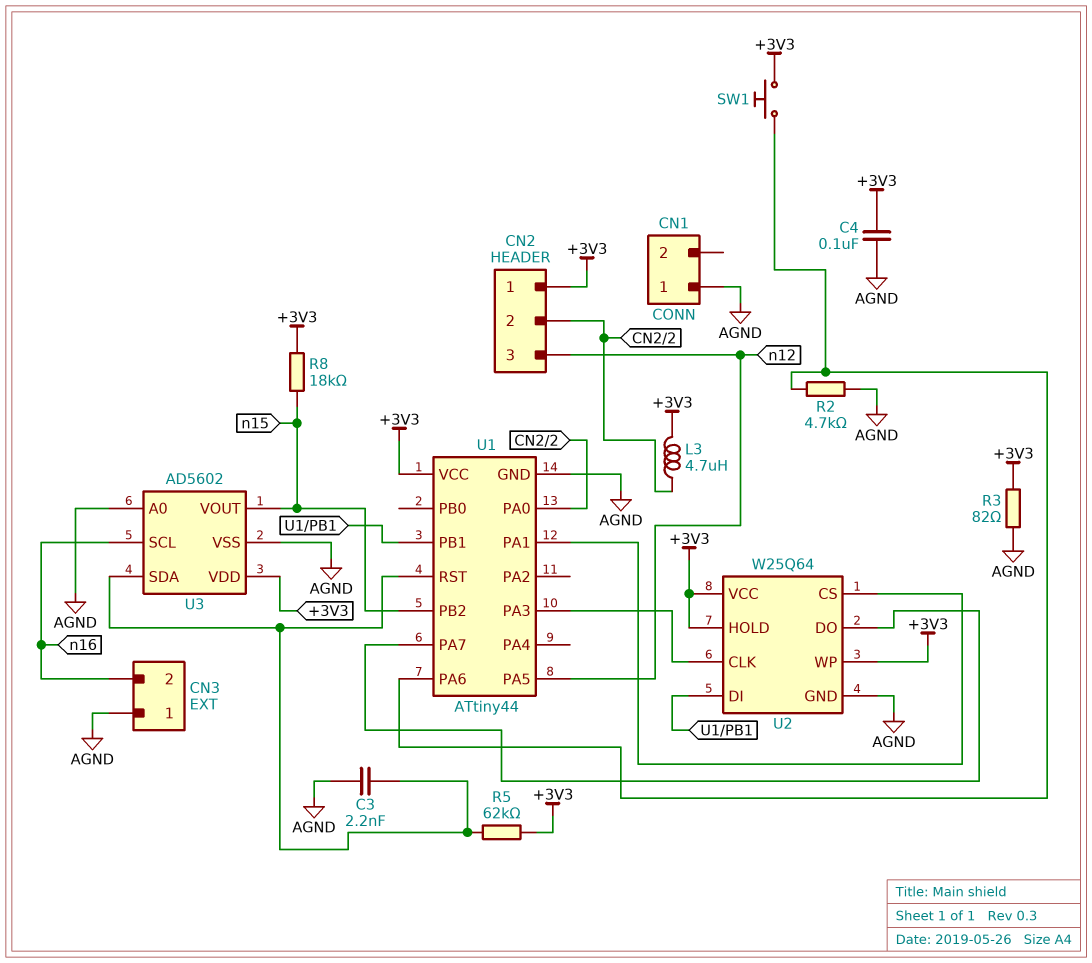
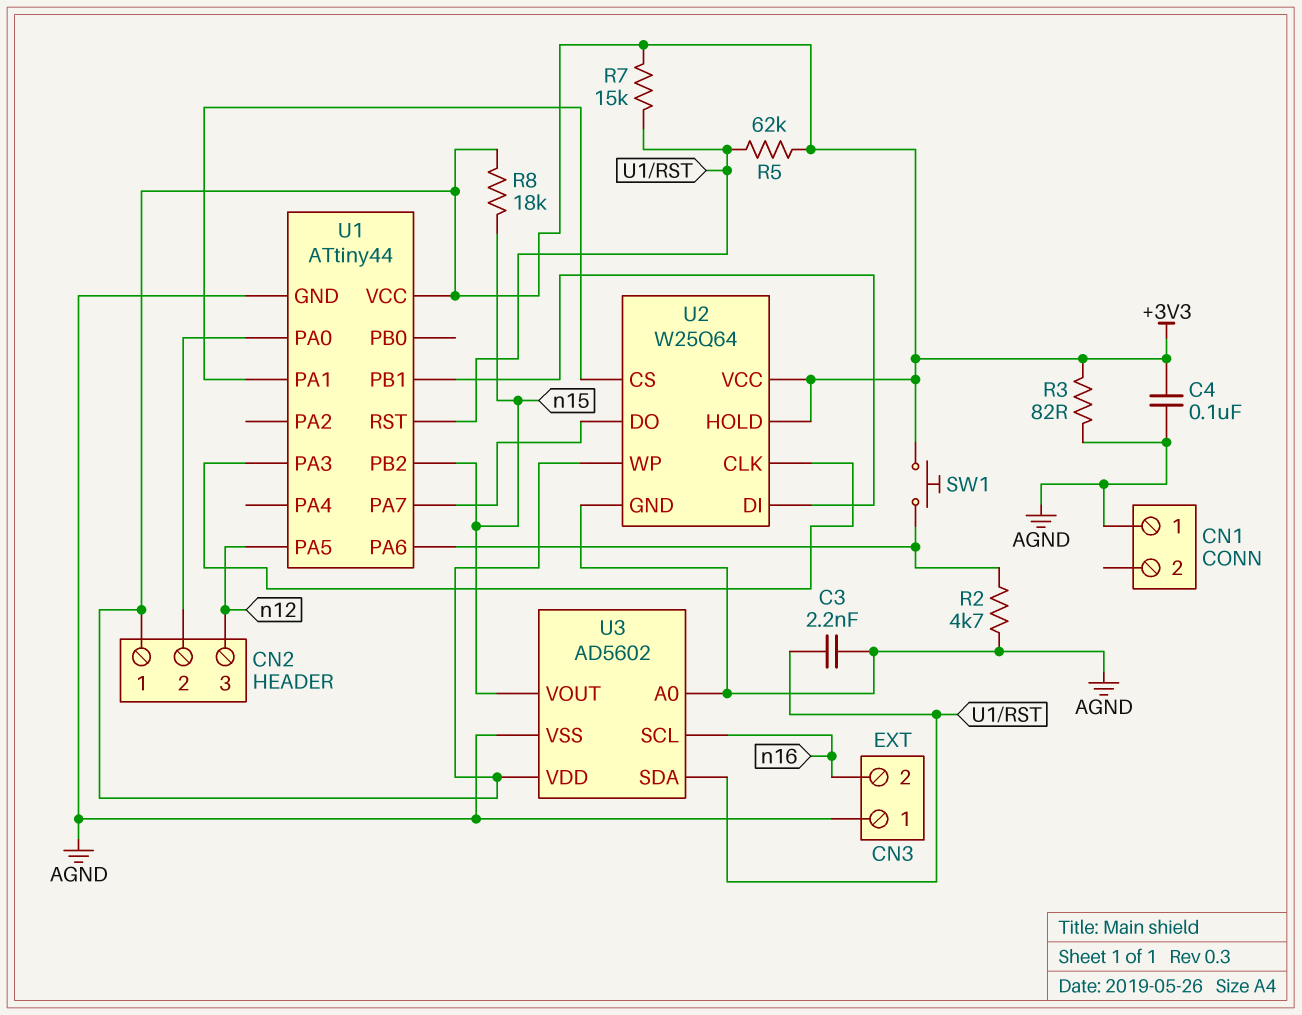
L3: 4.7uH (+3V3, CN2/2) -> none
R7: none -> 15k (+3V3, U1/RST)

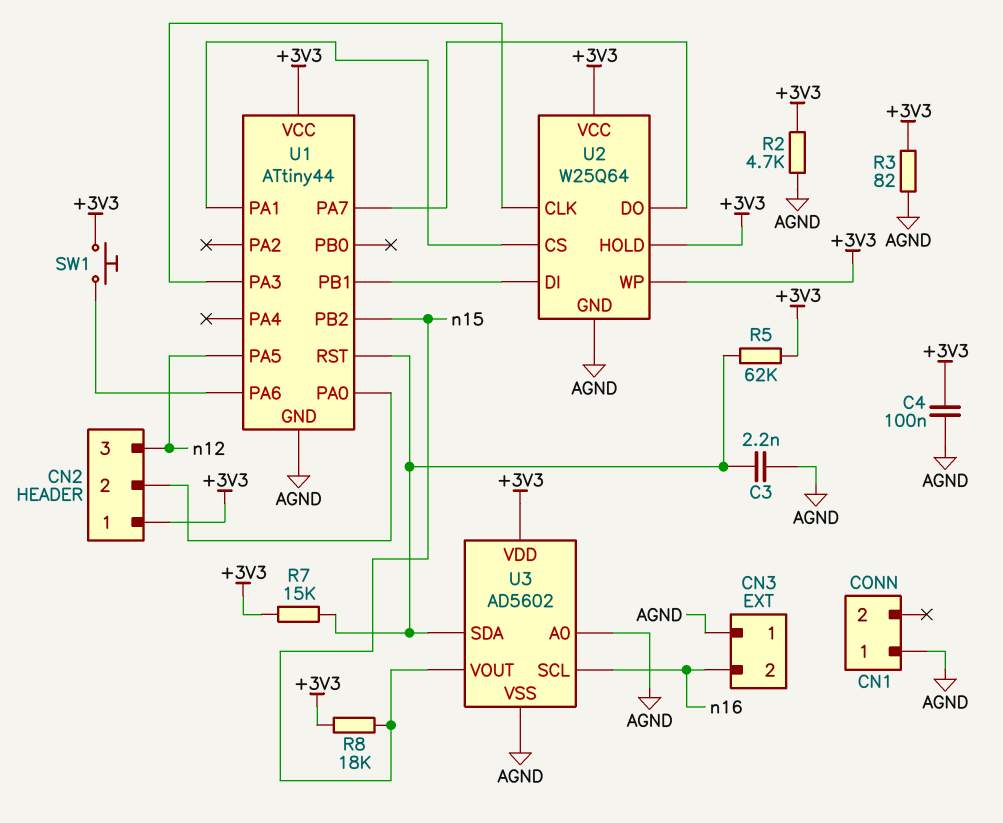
R2: 4.7k (AGND, U1/PA6) -> 4.7k (+3V3, AGND)

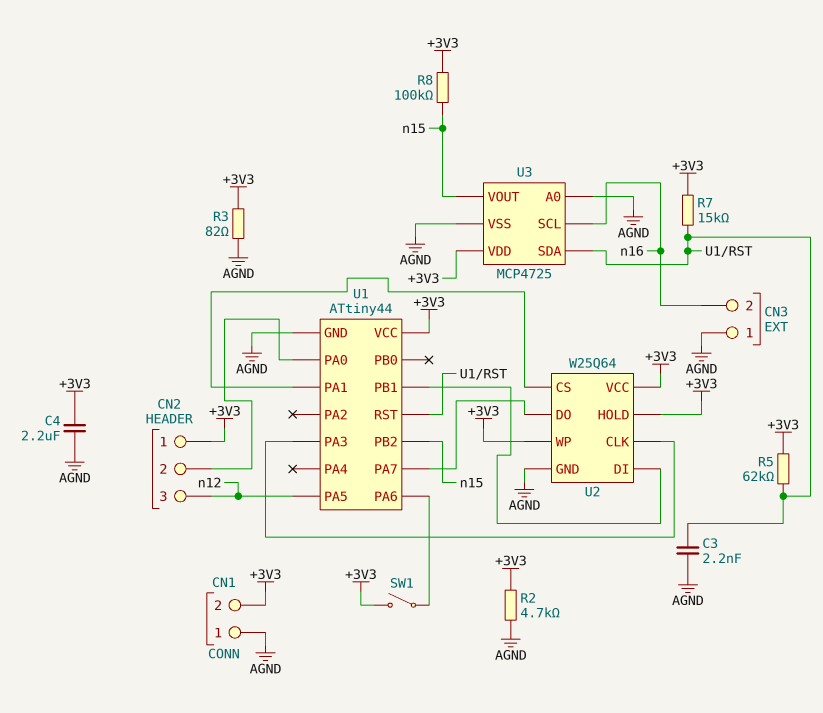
C4: 100nF (+3V3, AGND) -> 2.2uF (+3V3, AGND)
CN1 pin 2: none -> +3V3
R8: 18k (+3V3, n15) -> 100k (+3V3, n15)
SW1: button (+3V3, U1/PA6) -> switch (+3V3, U1/PA6)
U3: AD5602 -> MCP4725

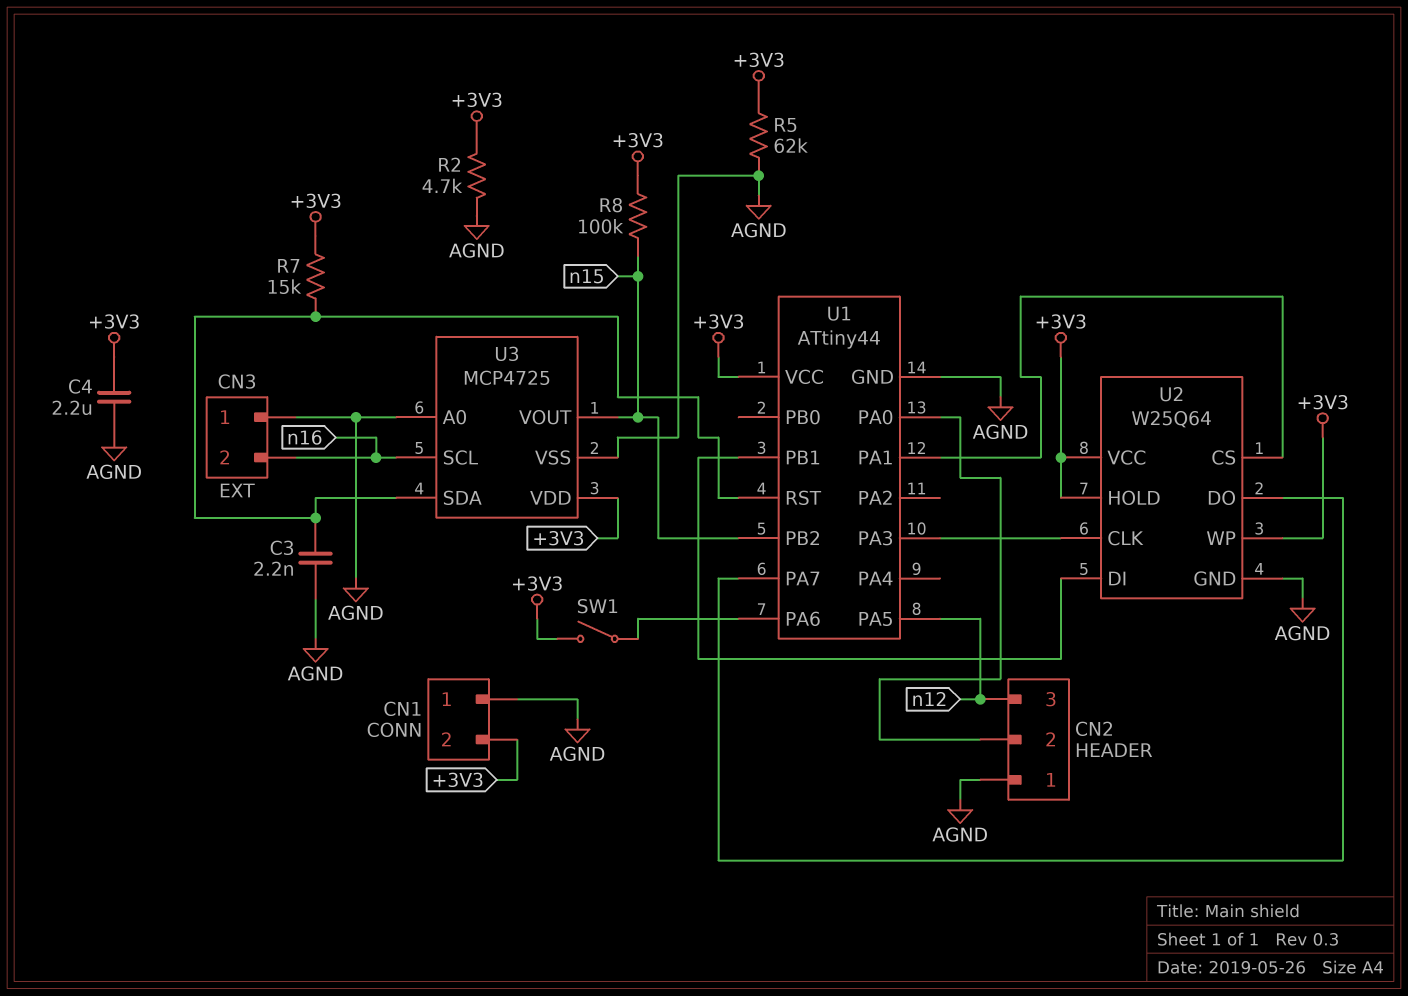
CN2 pin 1: +3V3 -> AGND
R3: 82 (+3V3, AGND) -> none
R5: 62k (+3V3, U1/RST) -> 62k (+3V3, AGND)

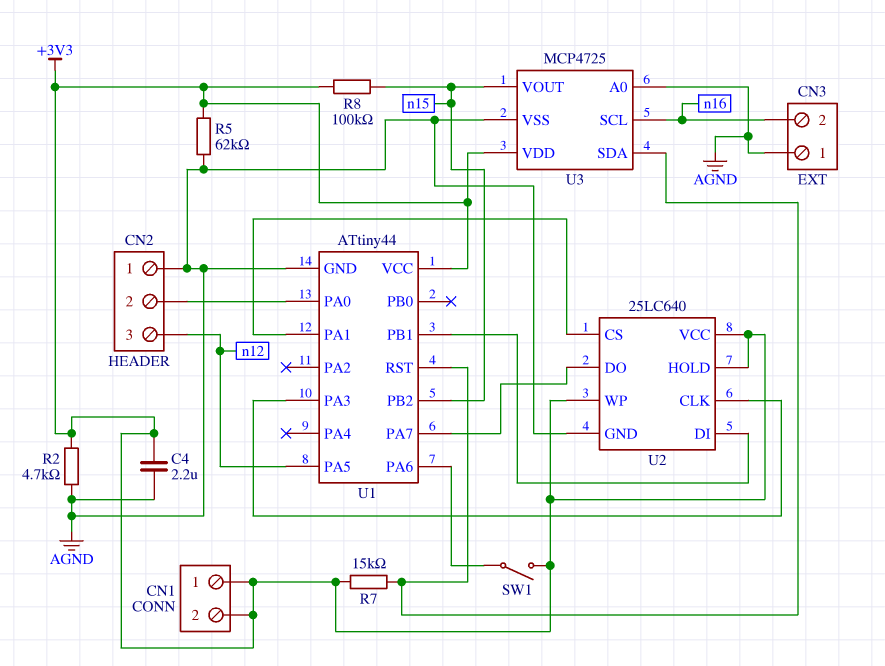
C3: 2.2nF (AGND, U1/RST) -> none
CN1 pin 1: AGND -> +3V3
U2: W25Q64 -> 25LC640

